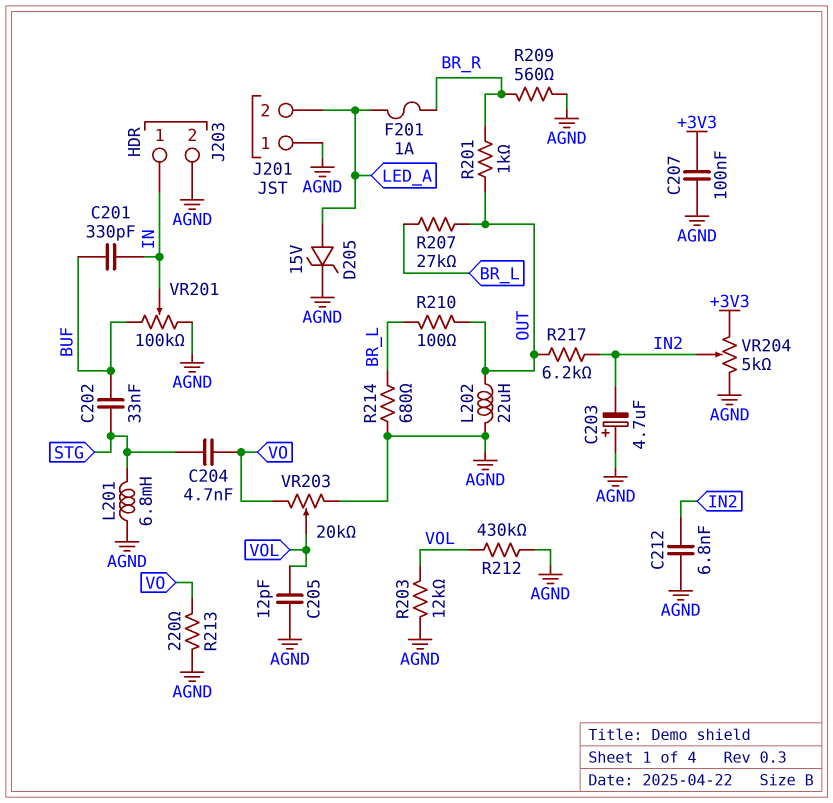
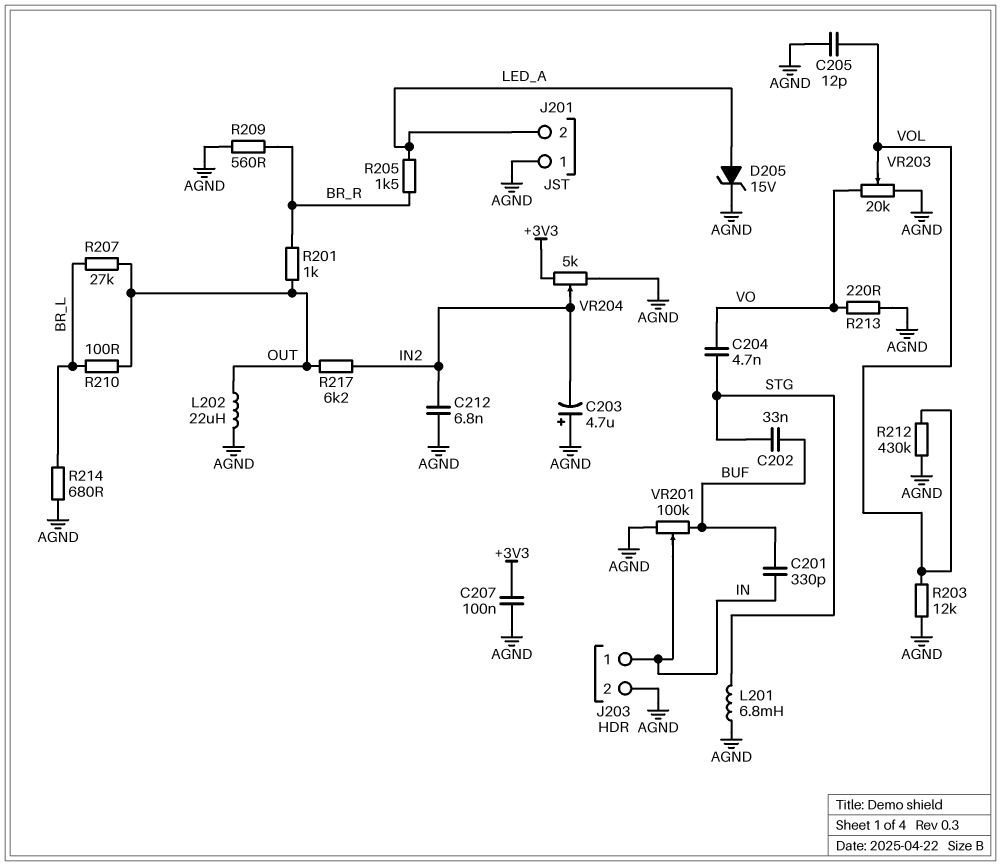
F201: 1A (BR_R, LED_A) -> none
R205: none -> 1.5k (BR_R, LED_A)

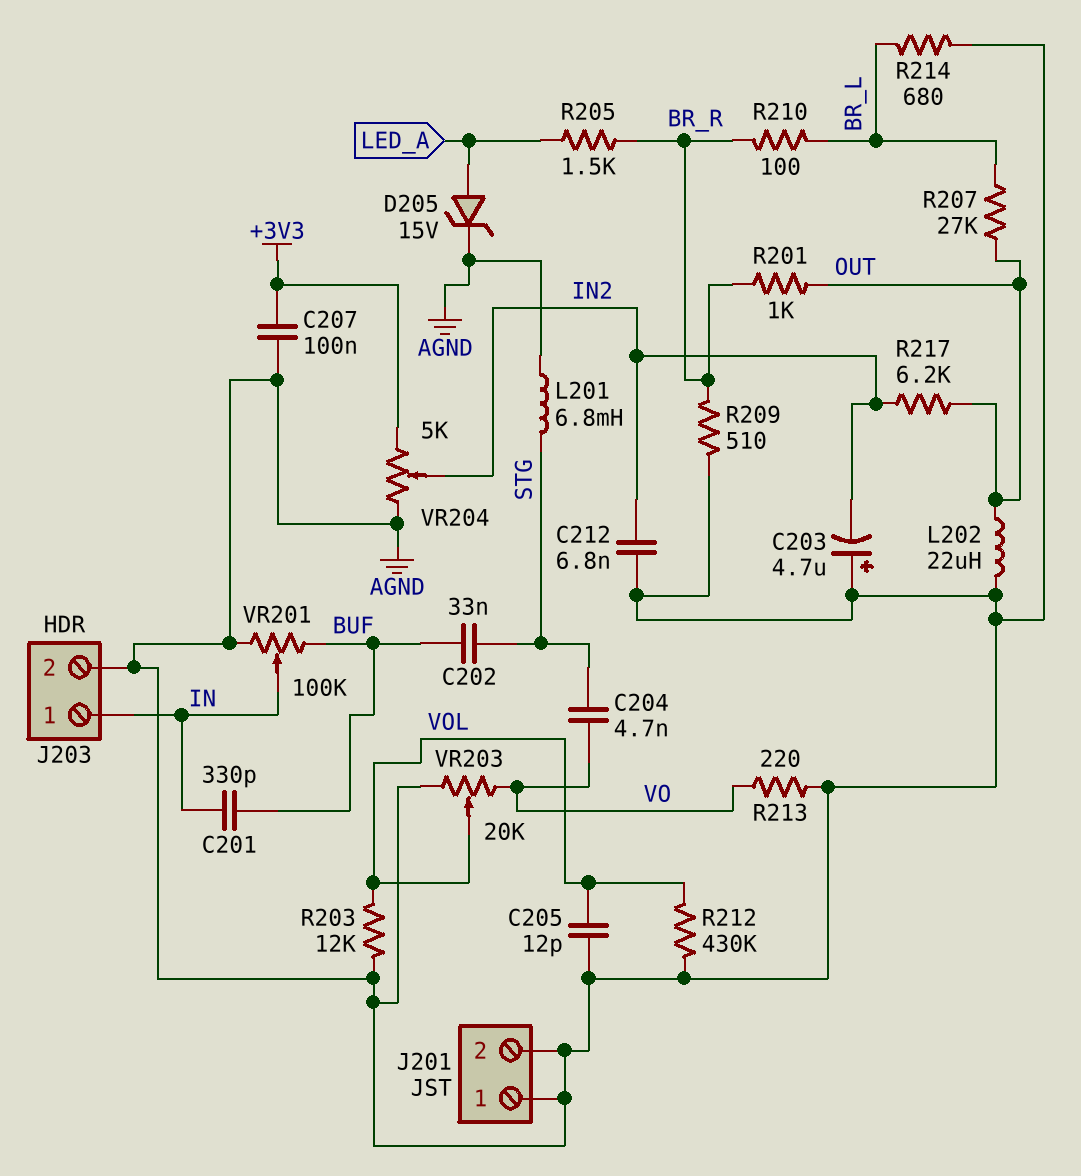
J201 pin 2: LED_A -> AGND
R209: 560 (AGND, BR_R) -> 510 (AGND, BR_R)
R210: 100 (BR_L, OUT) -> 100 (BR_L, BR_R)

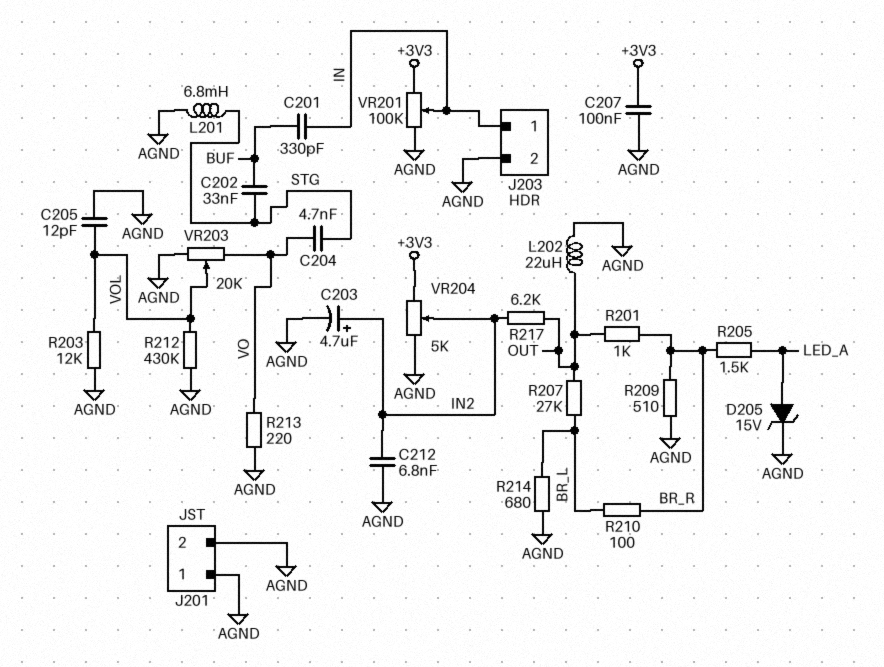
C203: 4.7uF (plus AGND, minus IN2) -> 4.7uF (plus IN2, minus AGND)
VR201: 100k (AGND, BUF, wiper IN) -> 100k (+3V3, AGND, wiper IN)

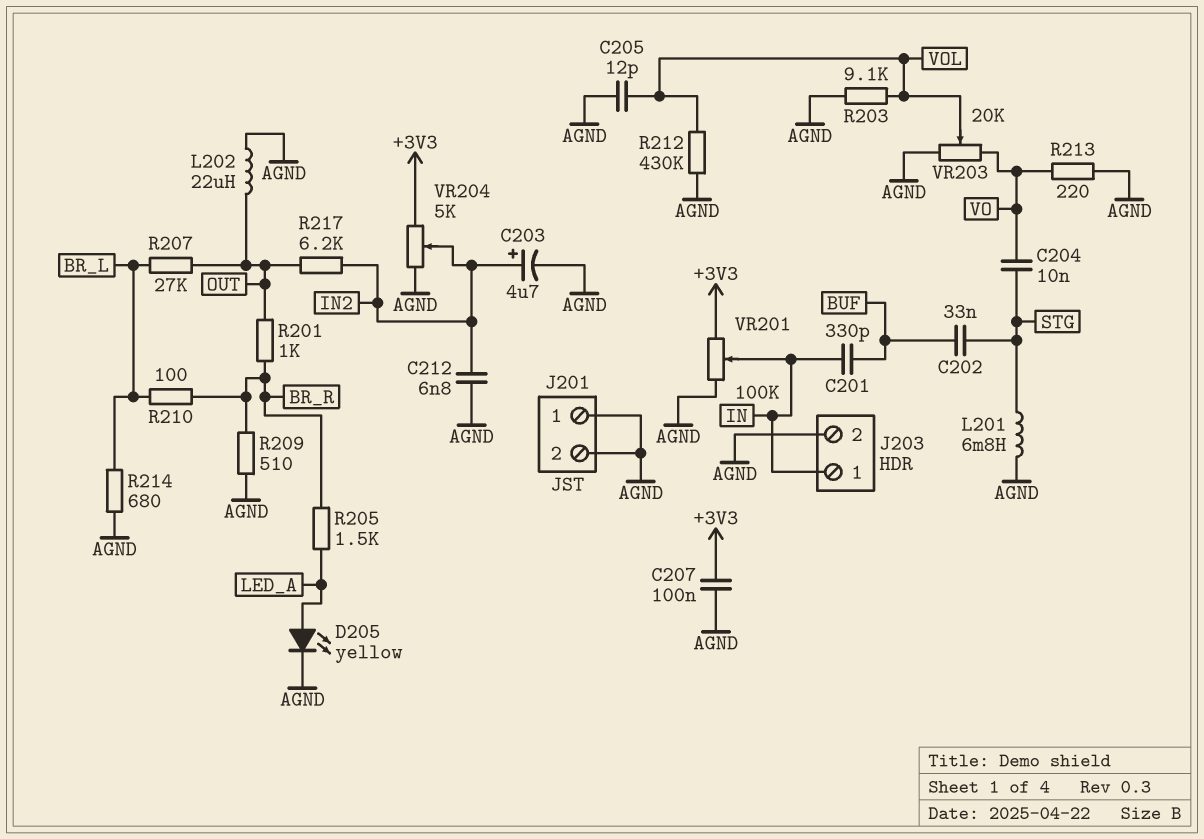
C204: 4.7nF (STG, VO) -> 10nF (STG, VO)
D205: zener 15V (A LED_A, K AGND) -> LED yellow (A LED_A, K AGND)
R203: 12k (AGND, VOL) -> 9.1k (AGND, VOL)

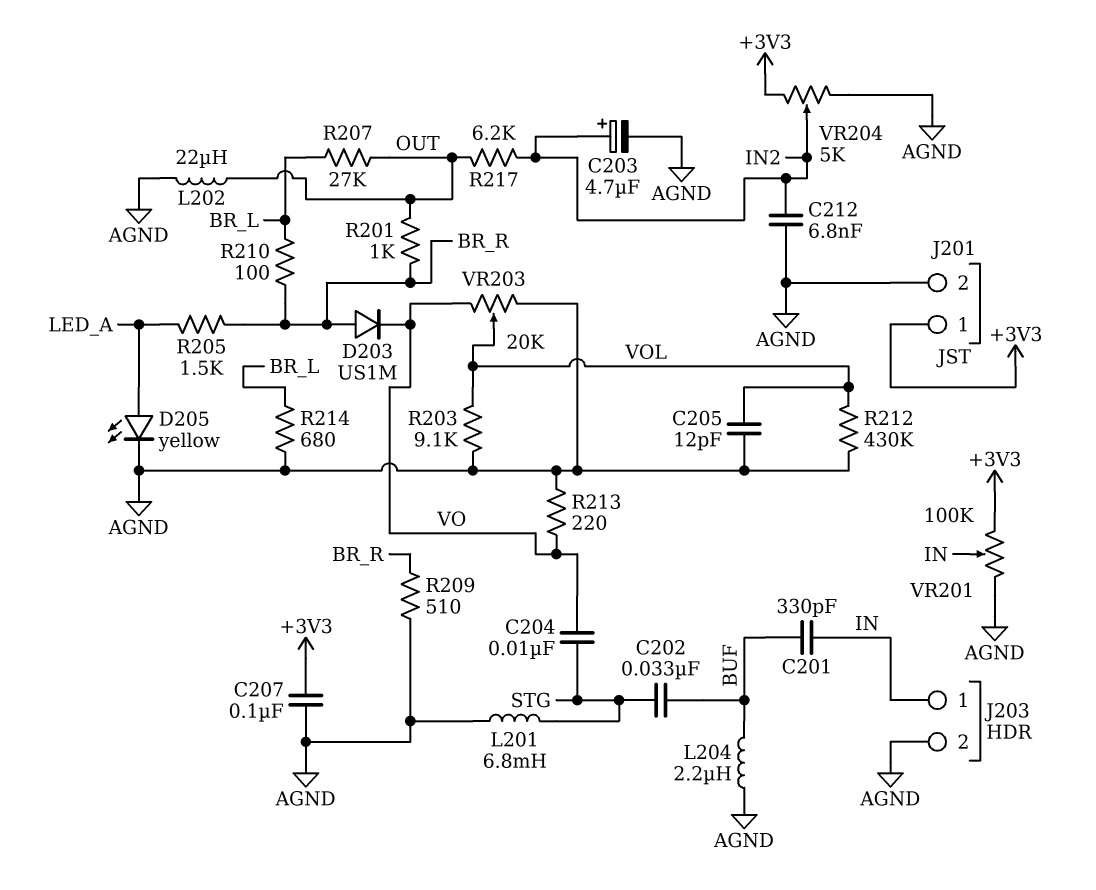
D203: none -> diode US1M (A BR_R, K VO)
J201 pin 1: AGND -> +3V3
L204: none -> 2.2uH (AGND, BUF)

